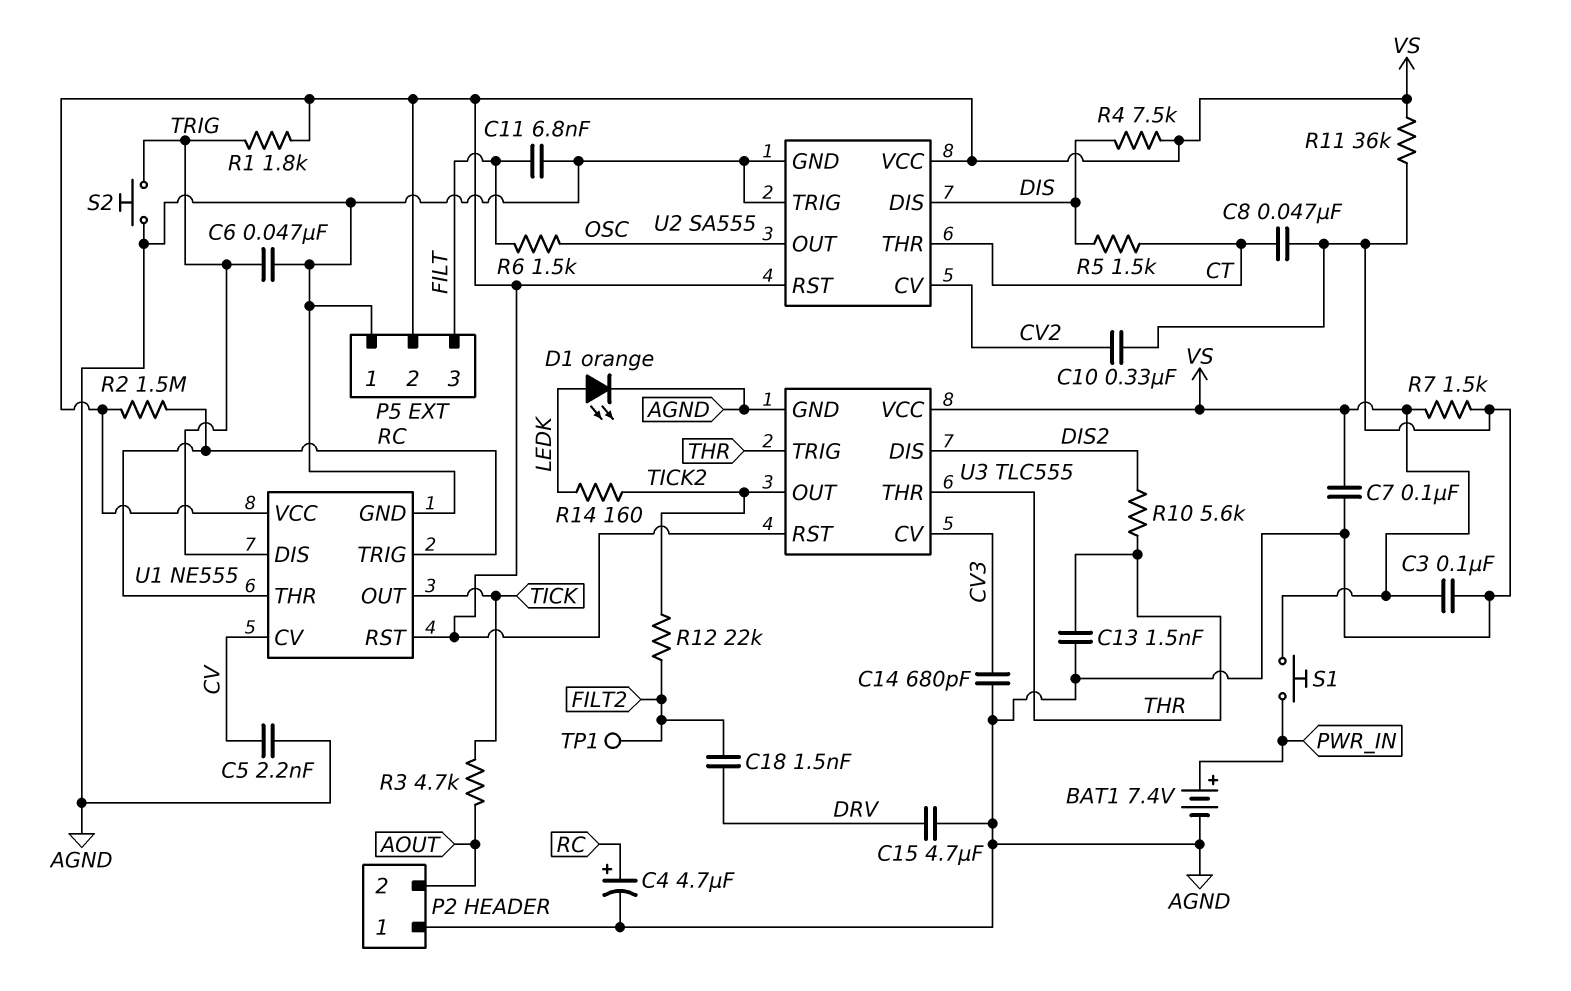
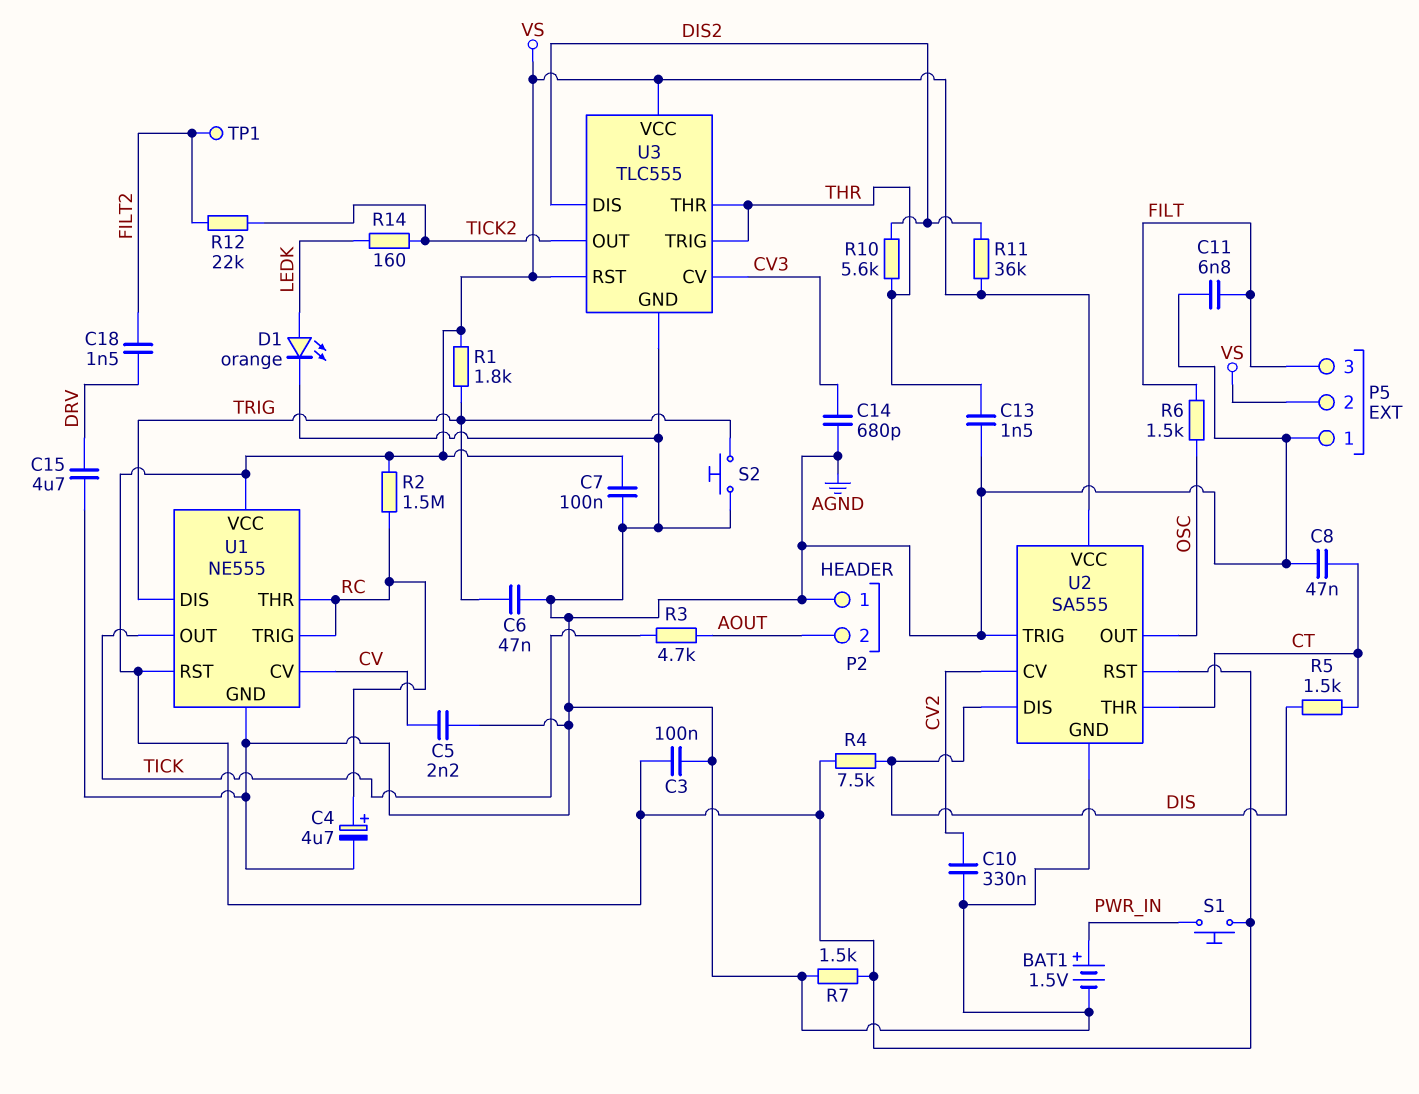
BAT1: 7.4V (plus PWR_IN, minus AGND) -> 1.5V (plus PWR_IN, minus AGND)
R11: 36k (AGND, VS) -> 36k (DIS2, VS)

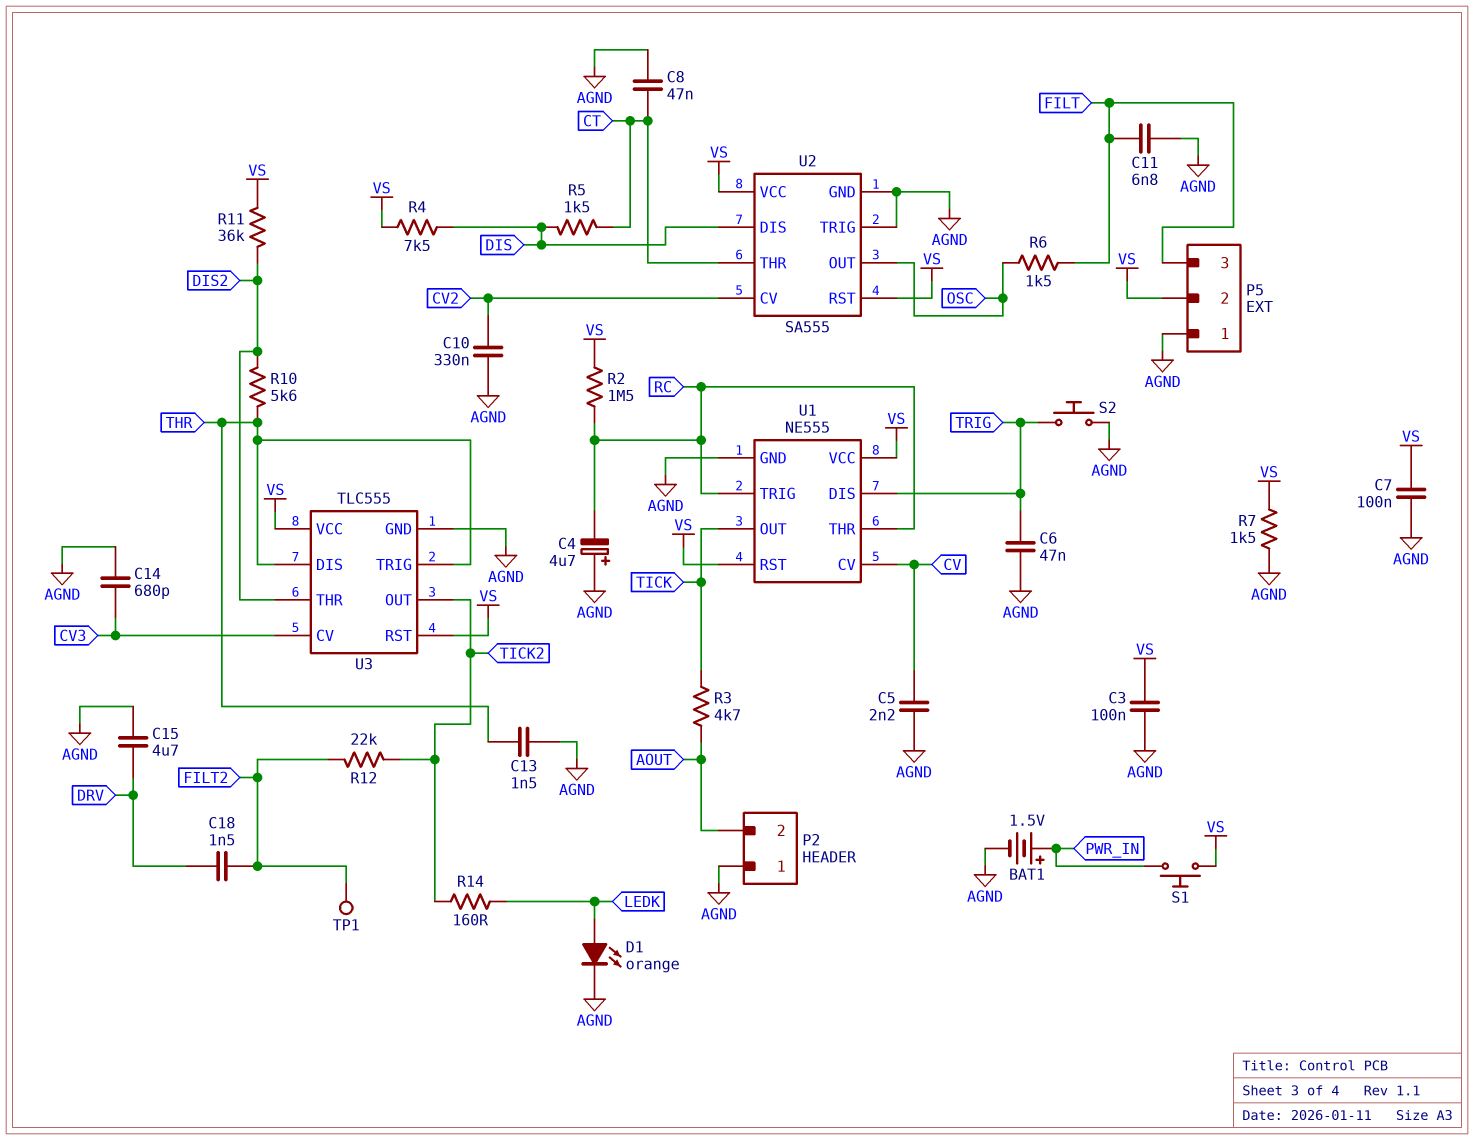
C4: 4.7uF (plus RC, minus AGND) -> 4.7uF (plus AGND, minus RC)
R1: 1.8k (TRIG, VS) -> none
U3 pin DIS: DIS2 -> THR
U3 pin THR: THR -> DIS2

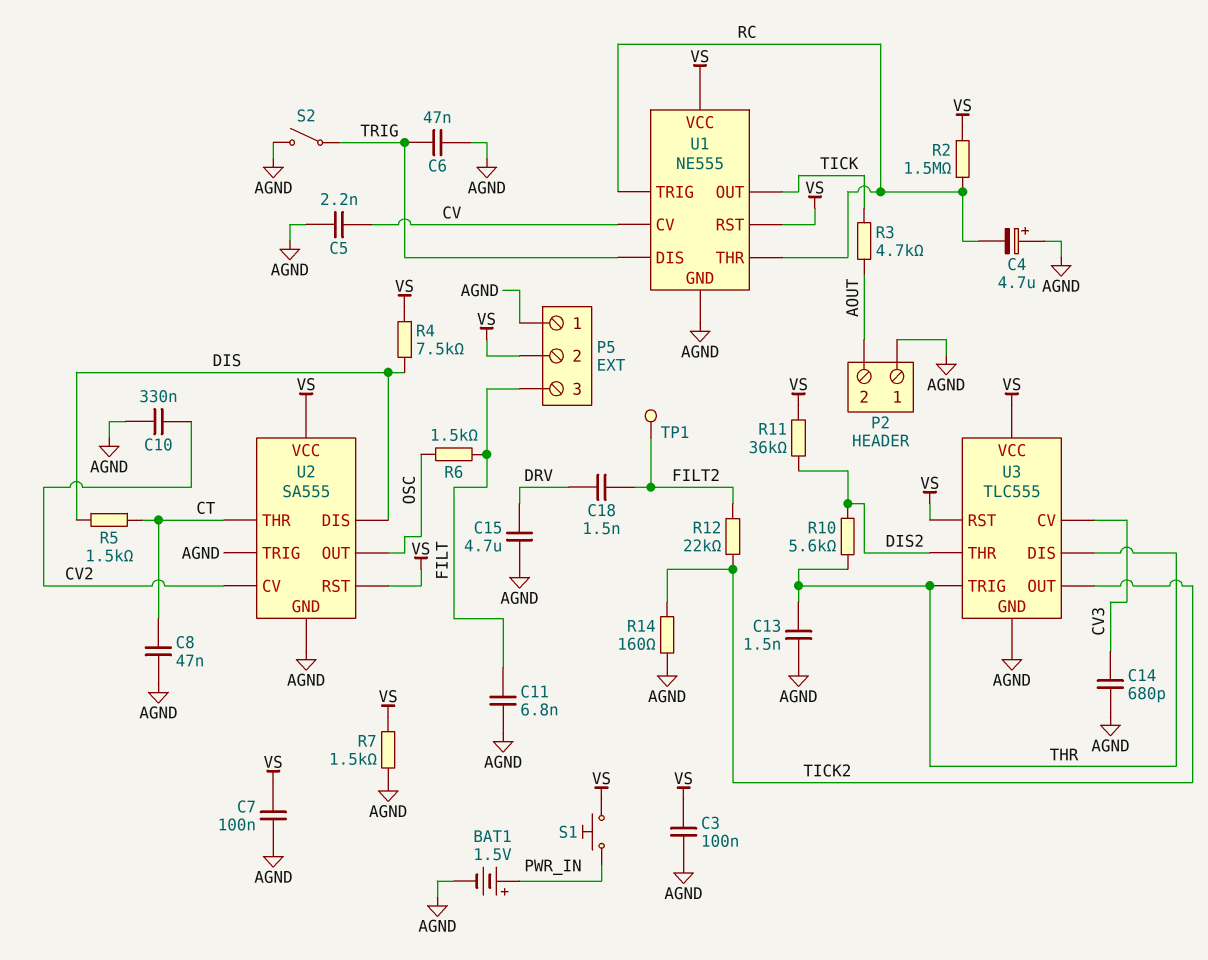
D1: LED orange (A LEDK, K AGND) -> none
R14: 160 (LEDK, TICK2) -> 160 (AGND, TICK2)
S2: button (AGND, TRIG) -> switch (AGND, TRIG)

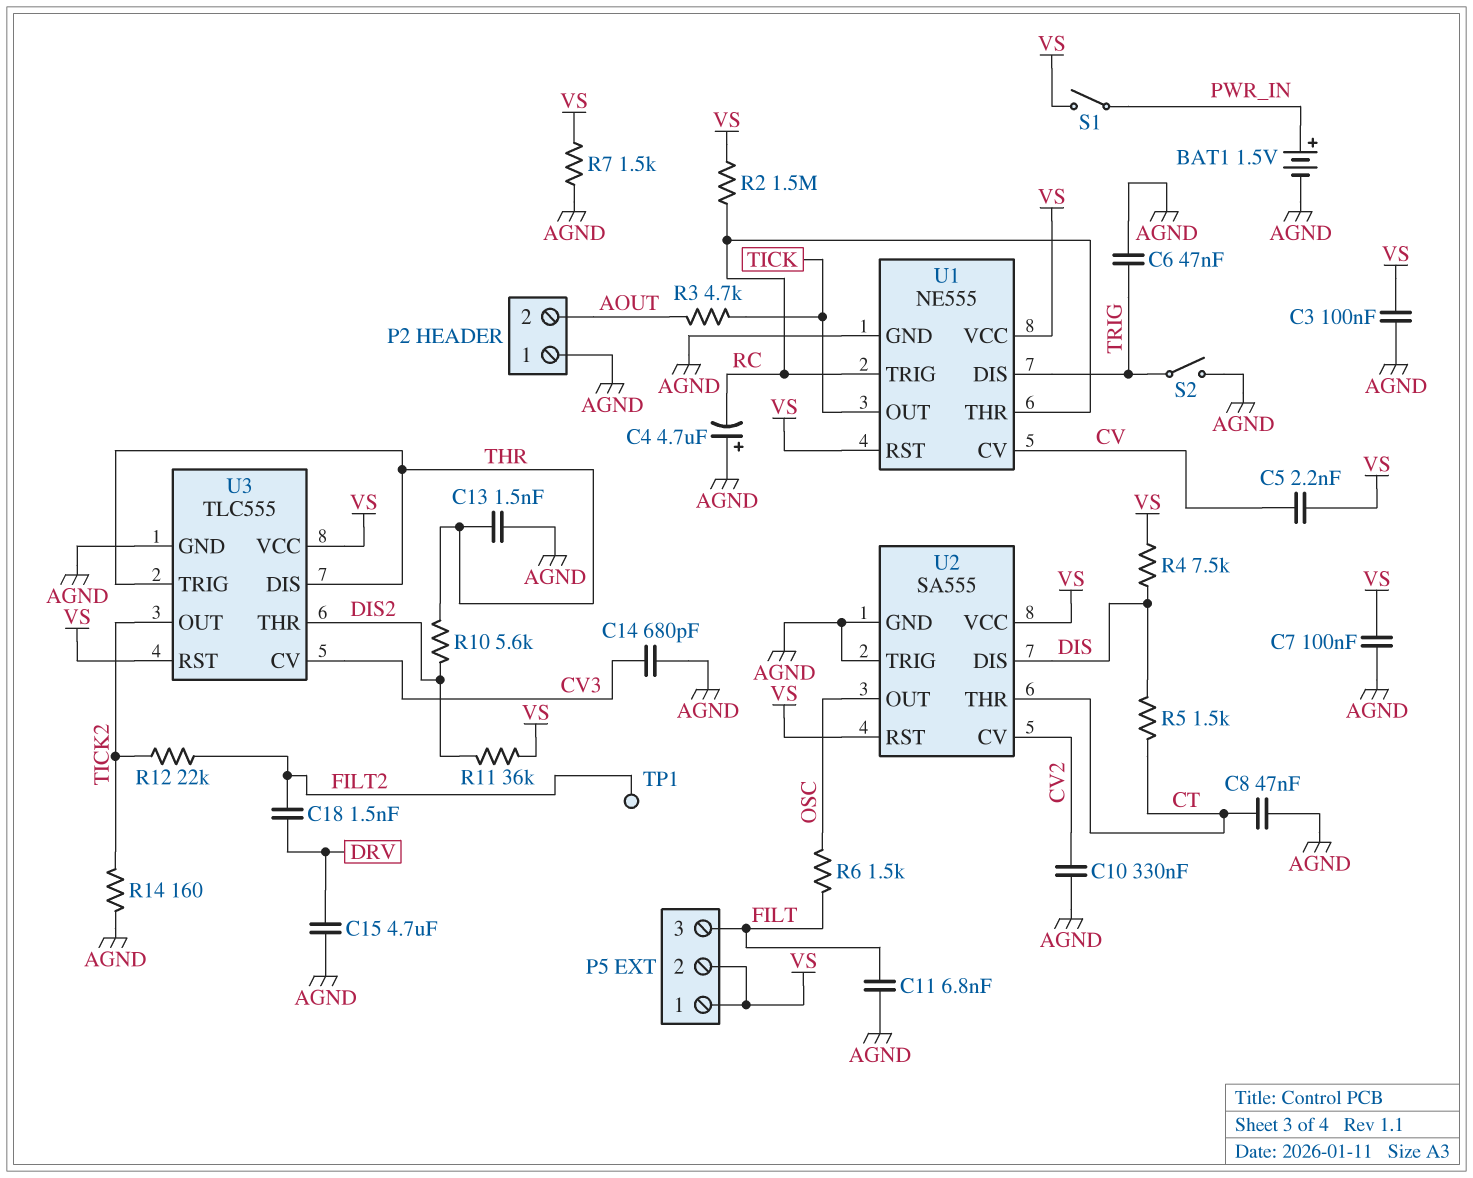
C5: 2.2nF (AGND, CV) -> 2.2nF (CV, VS)
P5 pin 1: AGND -> VS
S1: button (PWR_IN, VS) -> switch (PWR_IN, VS)

